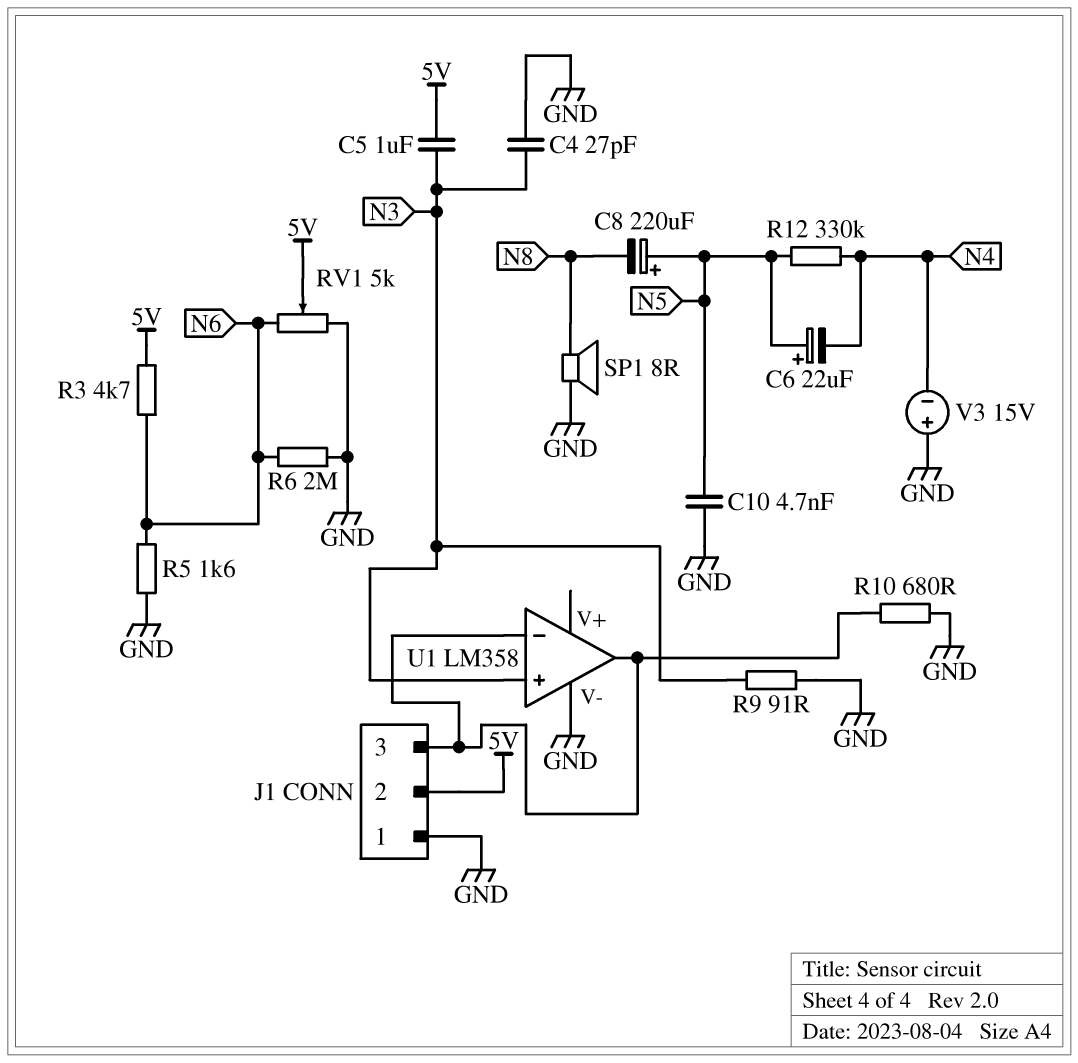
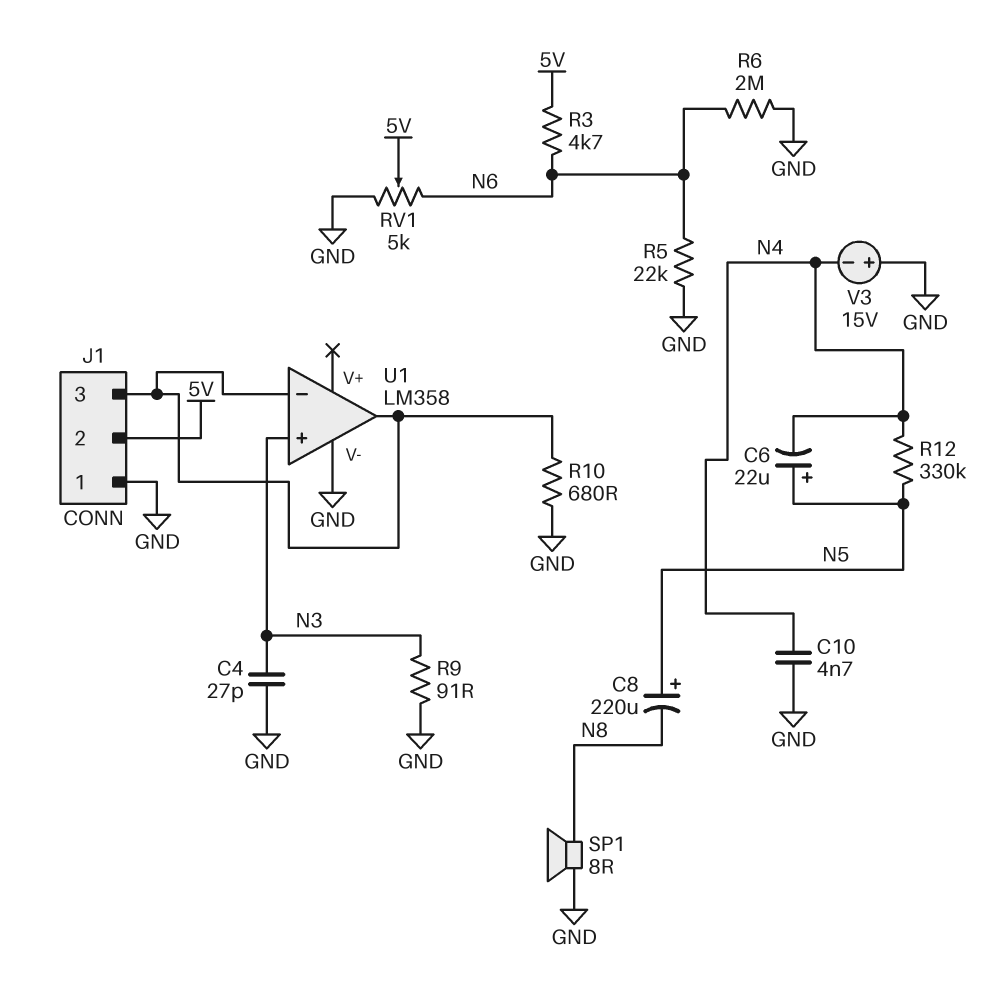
C5: 1uF (5V, N3) -> none
C10: 4.7nF (GND, N5) -> 4.7nF (GND, N4)
R5: 1.6k (GND, N6) -> 22k (GND, N6)

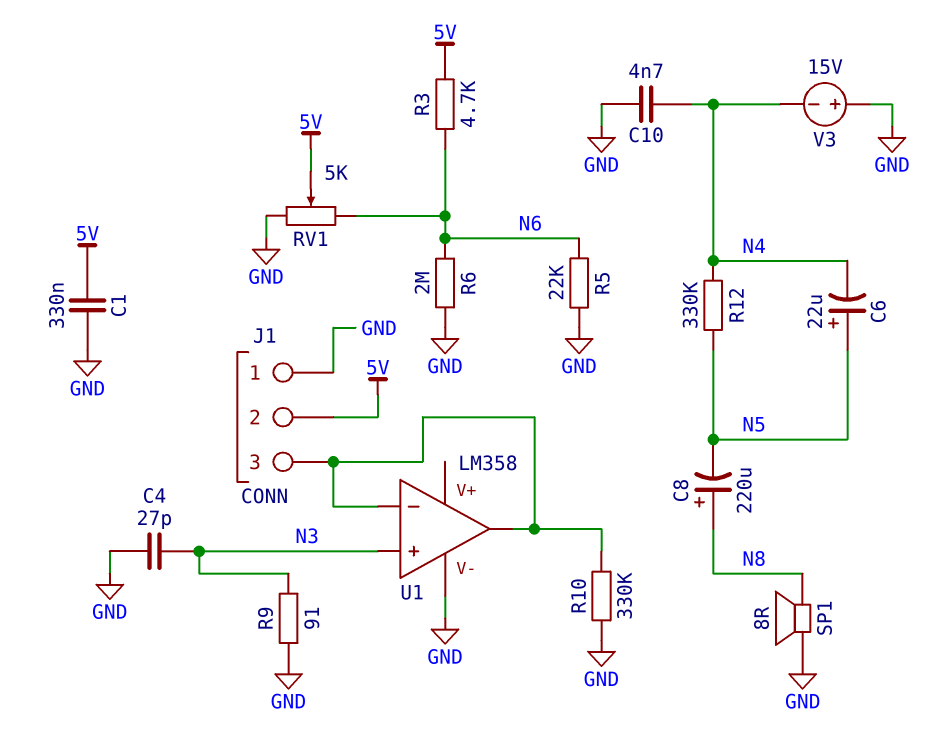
C1: none -> 330nF (5V, GND)
C8: 220uF (plus N5, minus N8) -> 220uF (plus N8, minus N5)
R10: 680 (GND, J1/3) -> 330k (GND, J1/3)

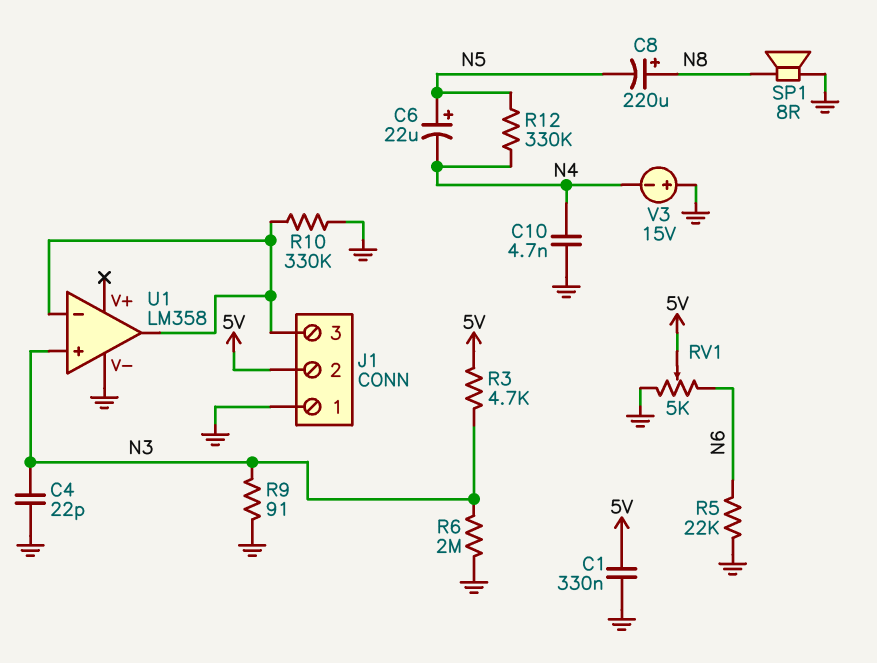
C4: 27pF (GND, N3) -> 22pF (GND, N3)
R3: 4.7k (5V, N6) -> 4.7k (5V, N3)
R6: 2M (GND, N6) -> 2M (GND, N3)

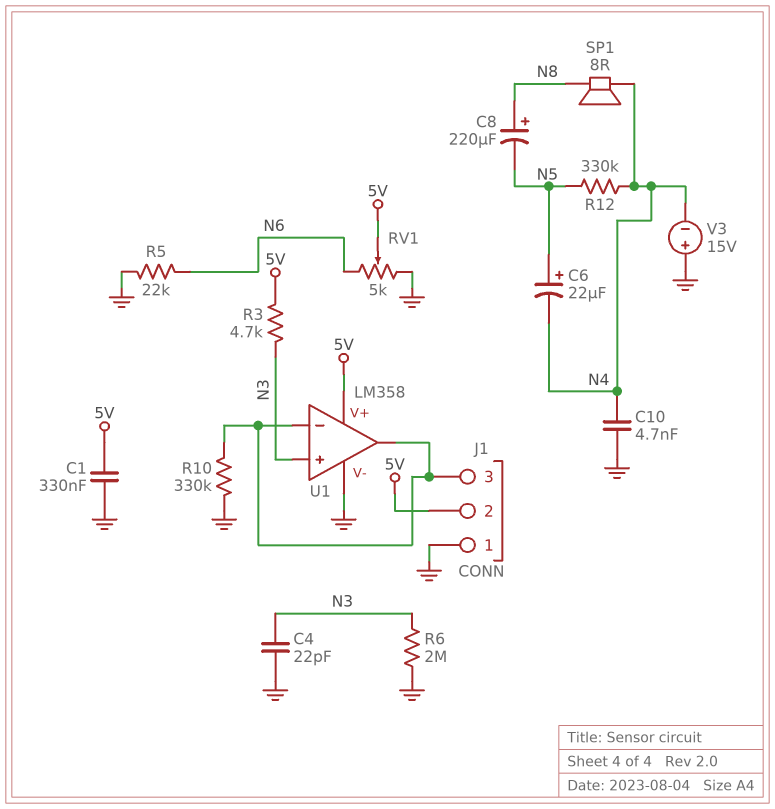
R9: 91 (GND, N3) -> none
SP1: speaker 8R (GND, N8) -> speaker 8R (N4, N8)
U1 pin V+: none -> 5V

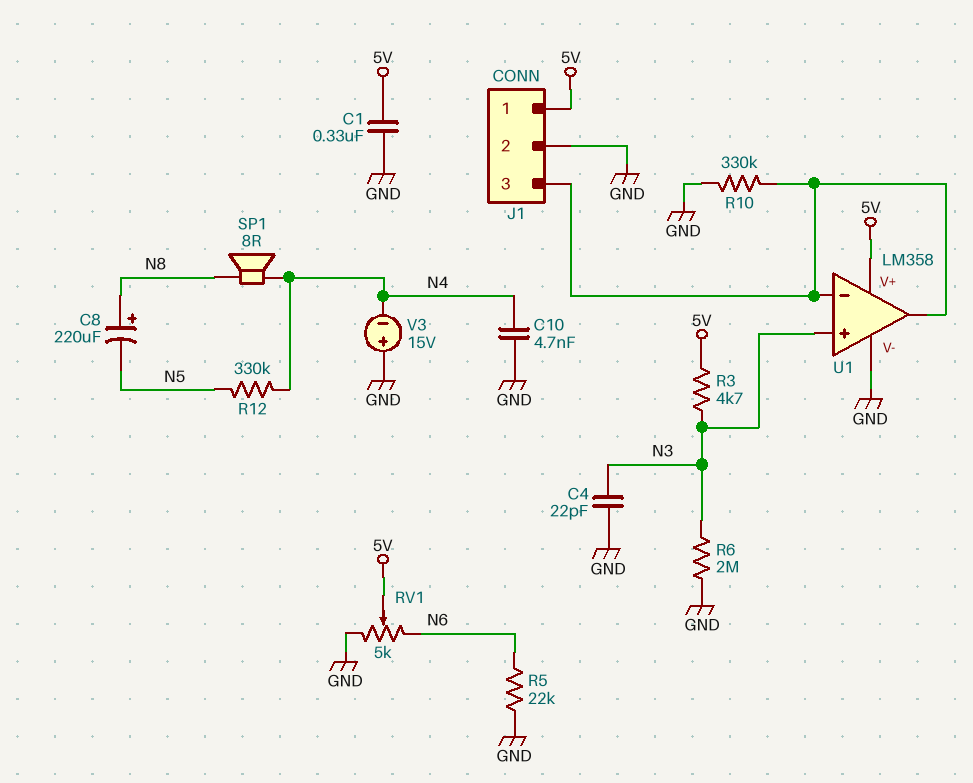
C6: 22uF (plus N5, minus N4) -> none
J1 pin 1: GND -> 5V
J1 pin 2: 5V -> GND

